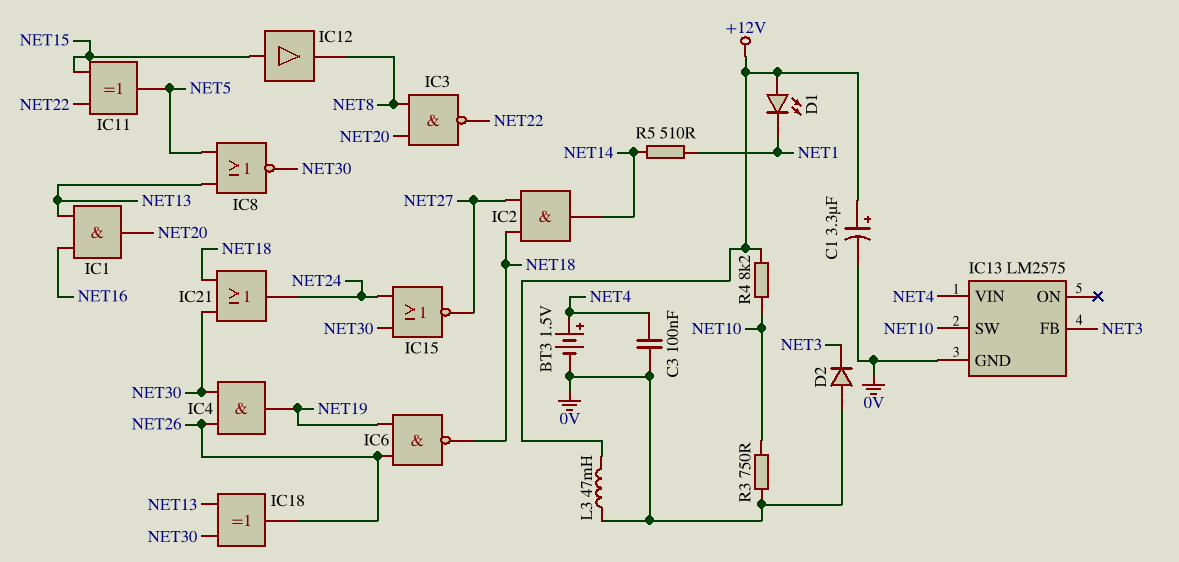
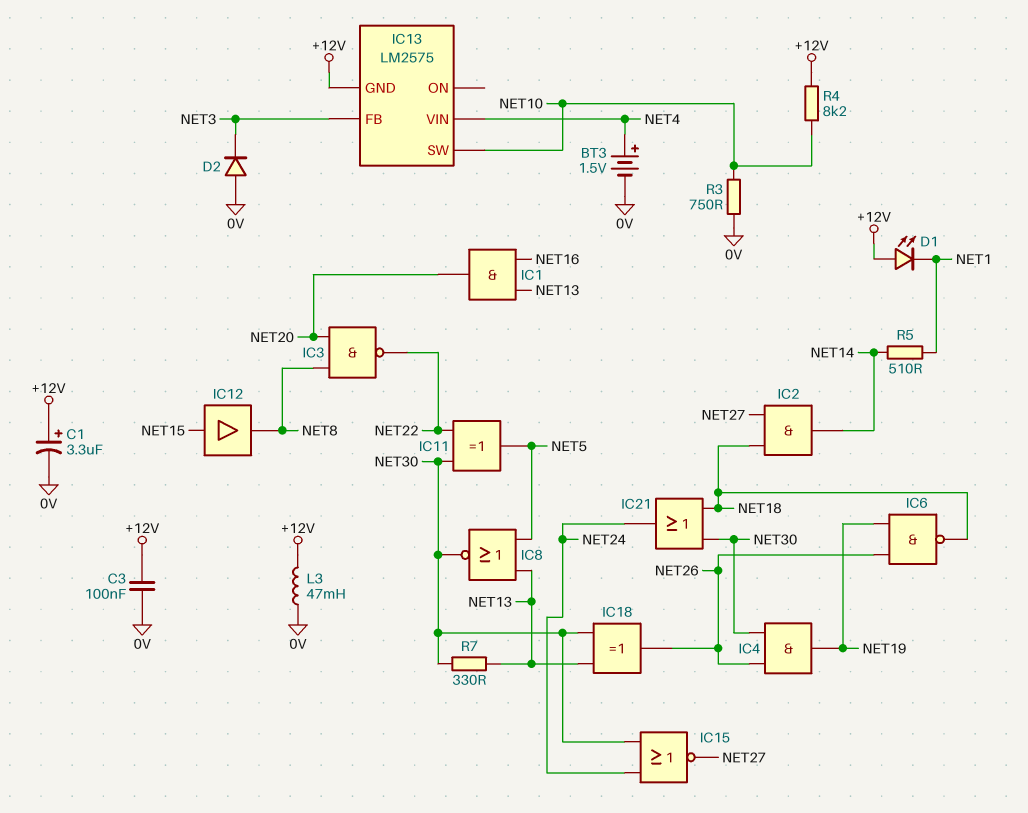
C3: 100nF (0V, NET4) -> 100nF (+12V, 0V)
IC11: XOR (in NET15, in NET22, out NET5) -> XOR (in NET22, in NET30, out NET5)
IC13 pin GND: 0V -> +12V
R7: none -> 330 (NET13, NET30)

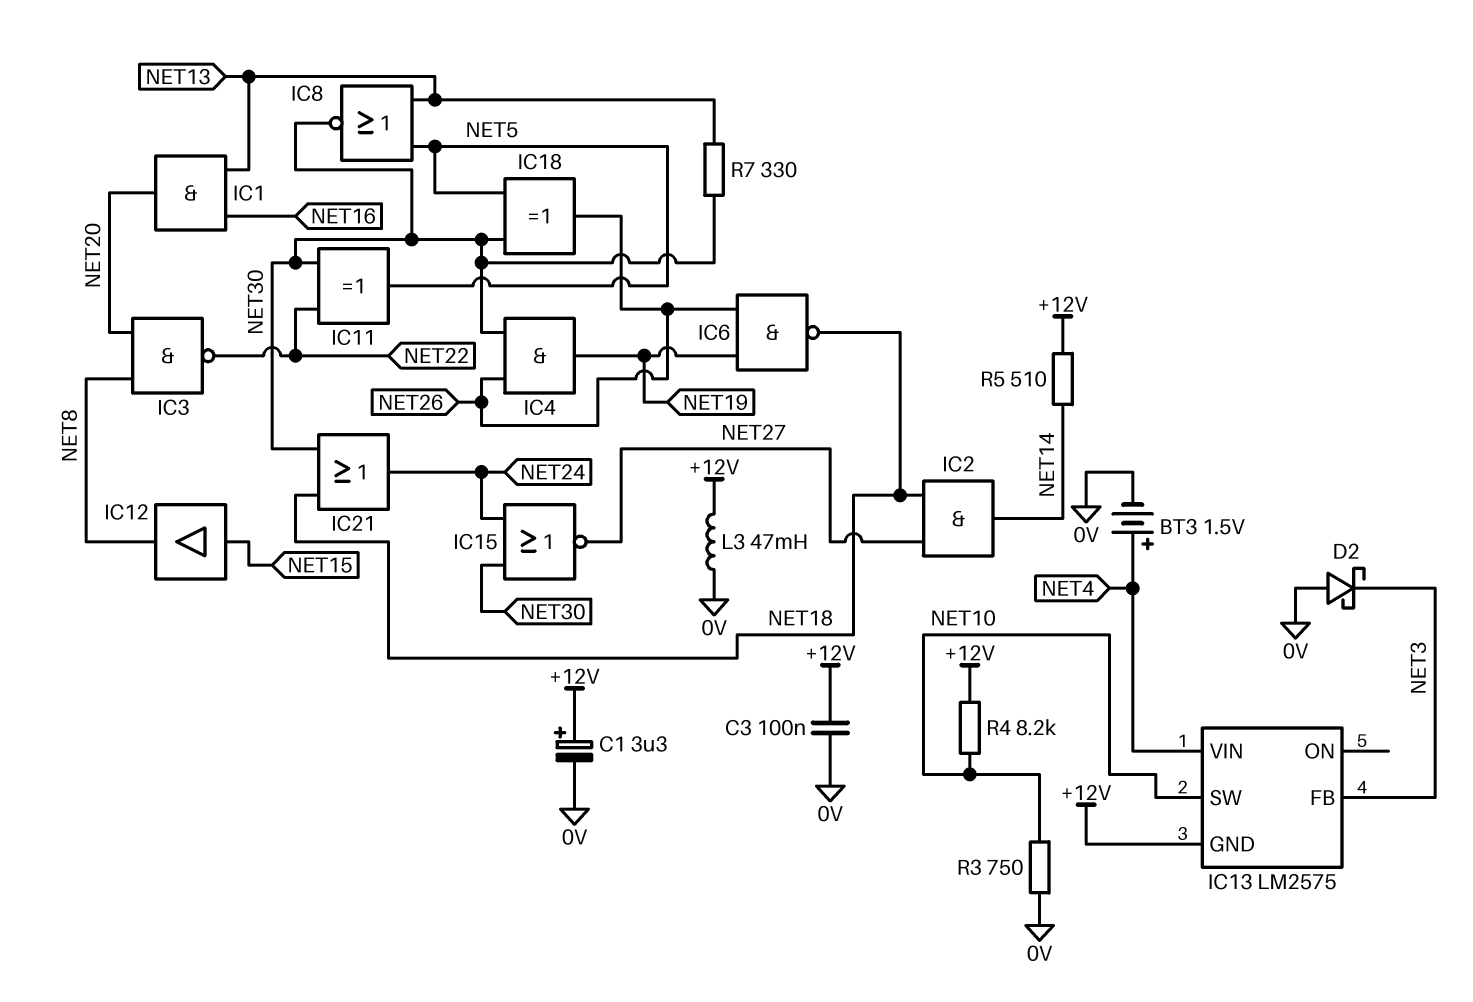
D1: LED (A +12V, K NET1) -> none
D2: diode (A 0V, K NET3) -> schottky (A 0V, K NET3)
IC18: XOR (in NET13, in NET30, out NET26) -> XOR (in NET5, in NET30, out NET26)
R5: 510 (NET1, NET14) -> 510 (+12V, NET14)

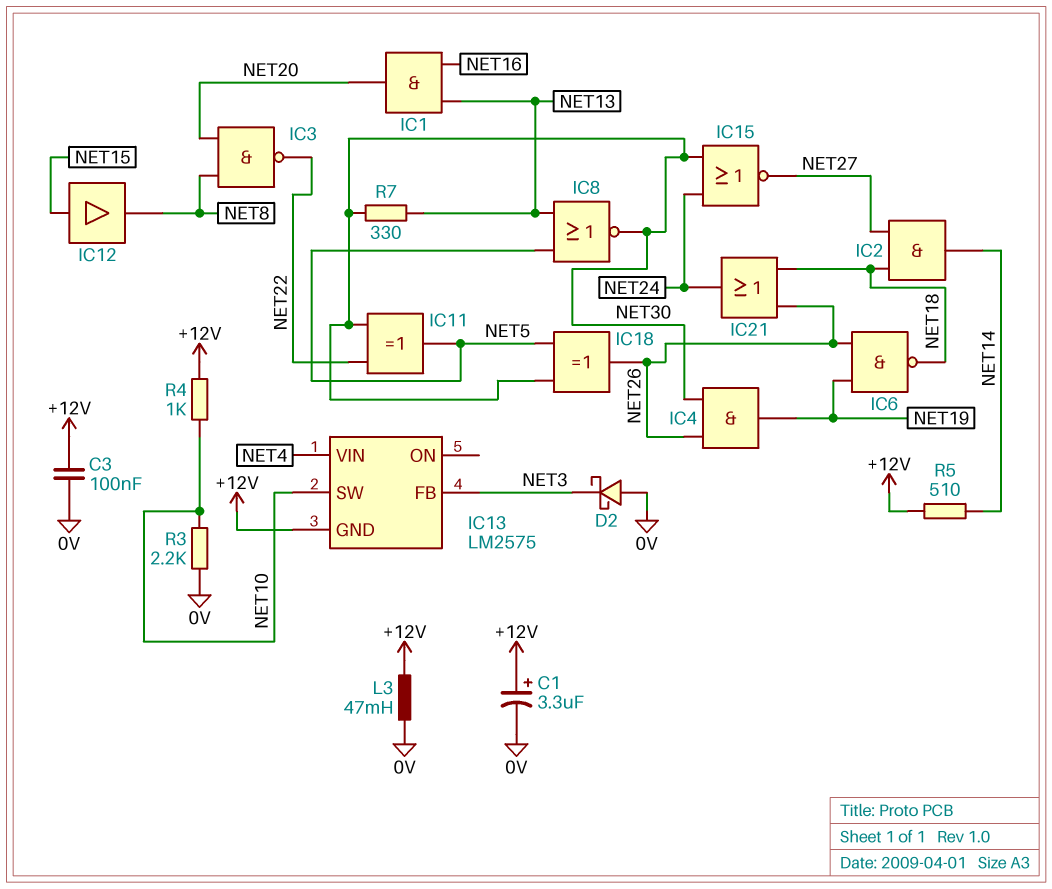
BT3: 1.5V (plus NET4, minus 0V) -> none
IC21: OR (in NET18, in NET30, out NET24) -> OR (in NET18, in NET26, out NET24)
R3: 750 (0V, NET10) -> 2.2k (0V, NET10)
R4: 8.2k (+12V, NET10) -> 1k (+12V, NET10)

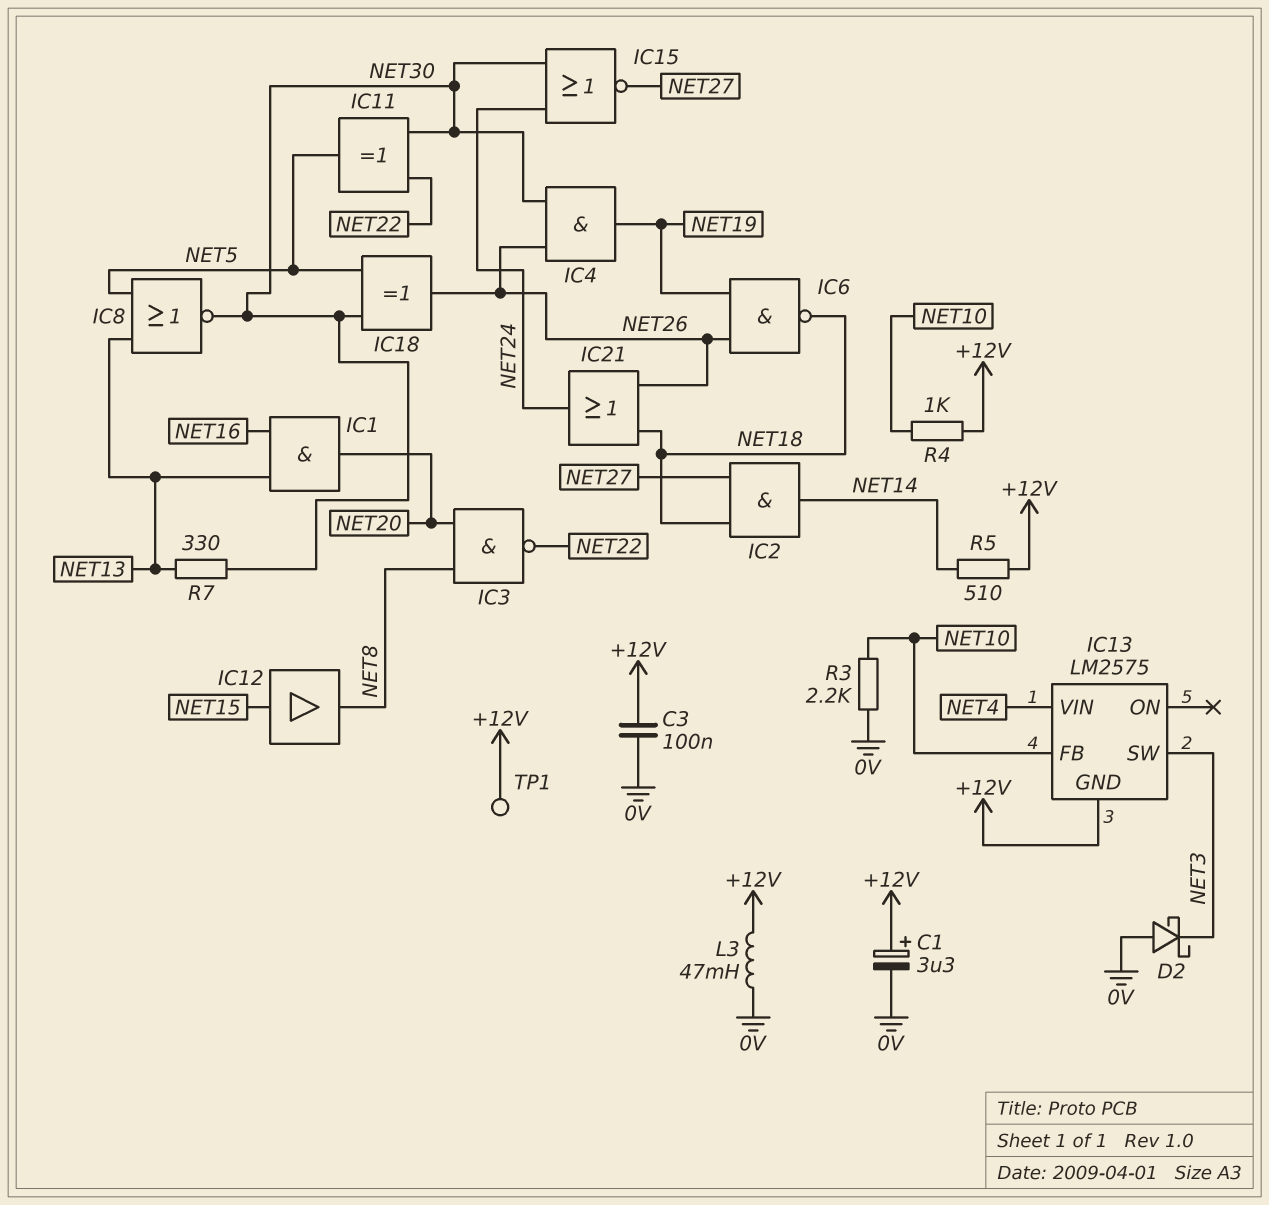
IC13 pin FB: NET3 -> NET10
IC13 pin SW: NET10 -> NET3
TP1: none -> test point (+12V)

